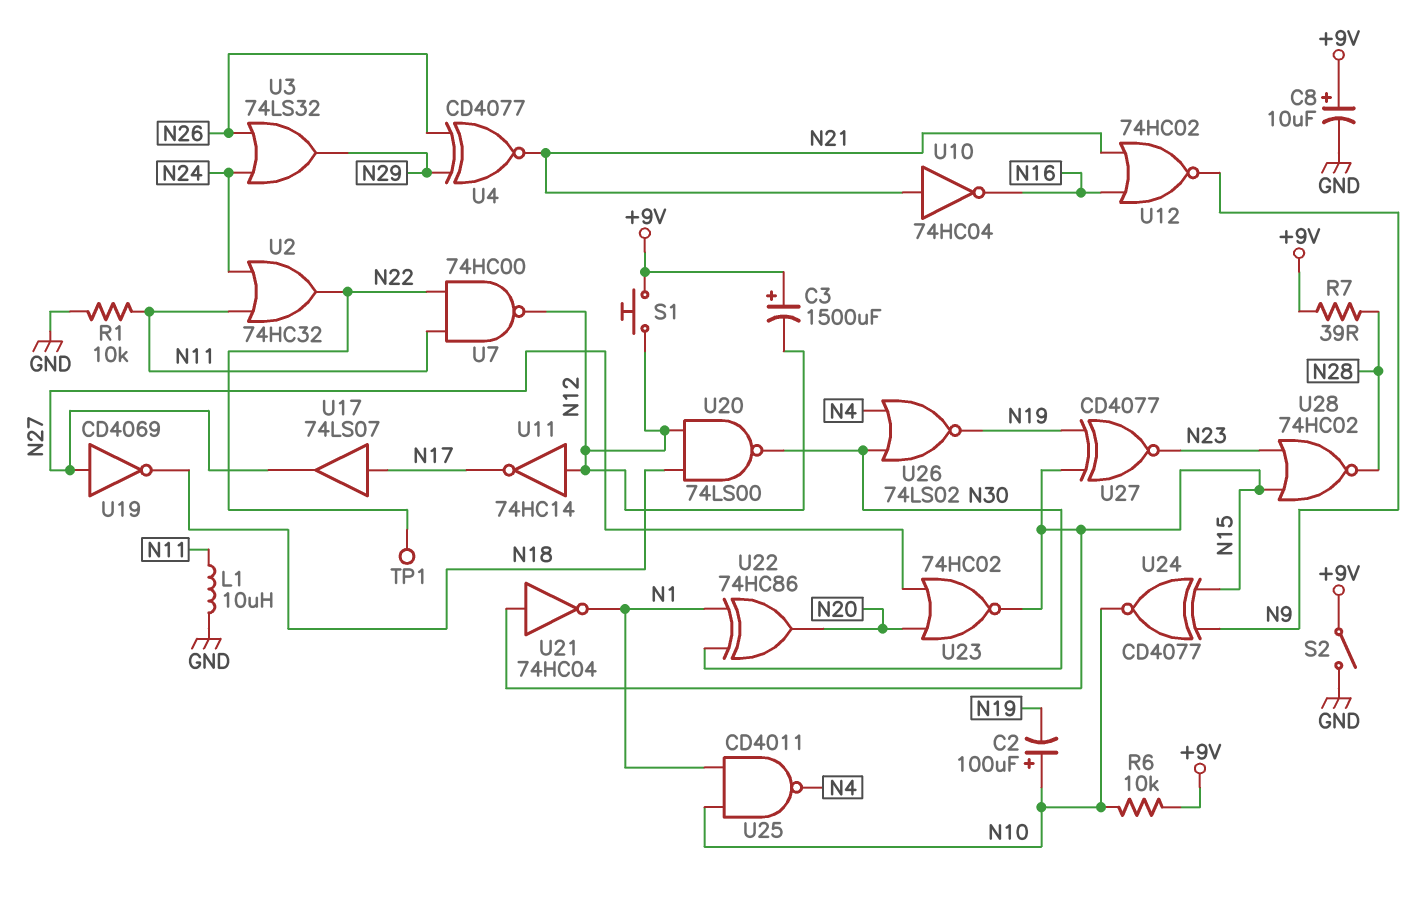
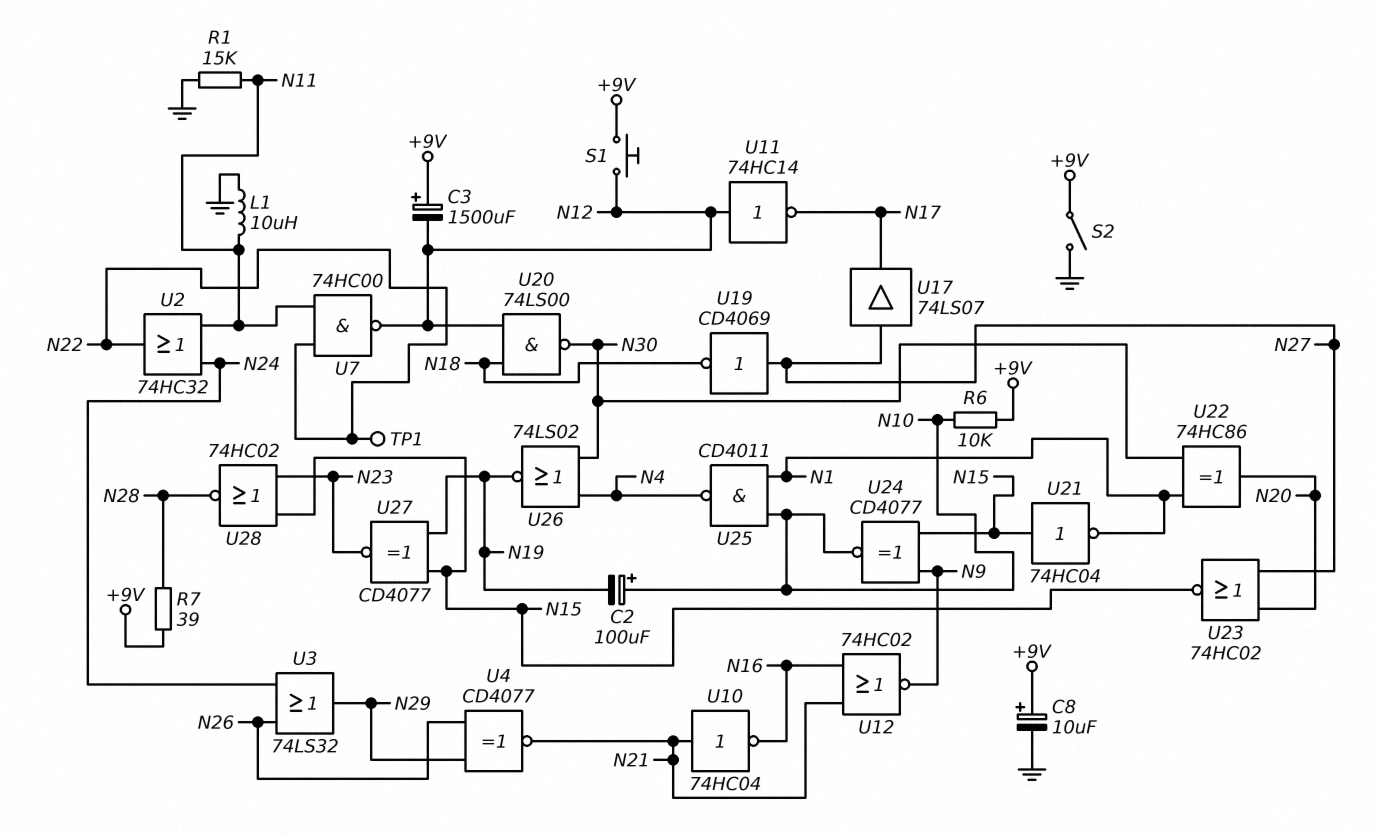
R1: 10k (GND, N11) -> 15k (GND, N11)
U17: buffer 74LS07 (in N17, out N27) -> buffer 74LS07 (in N27, out N17)

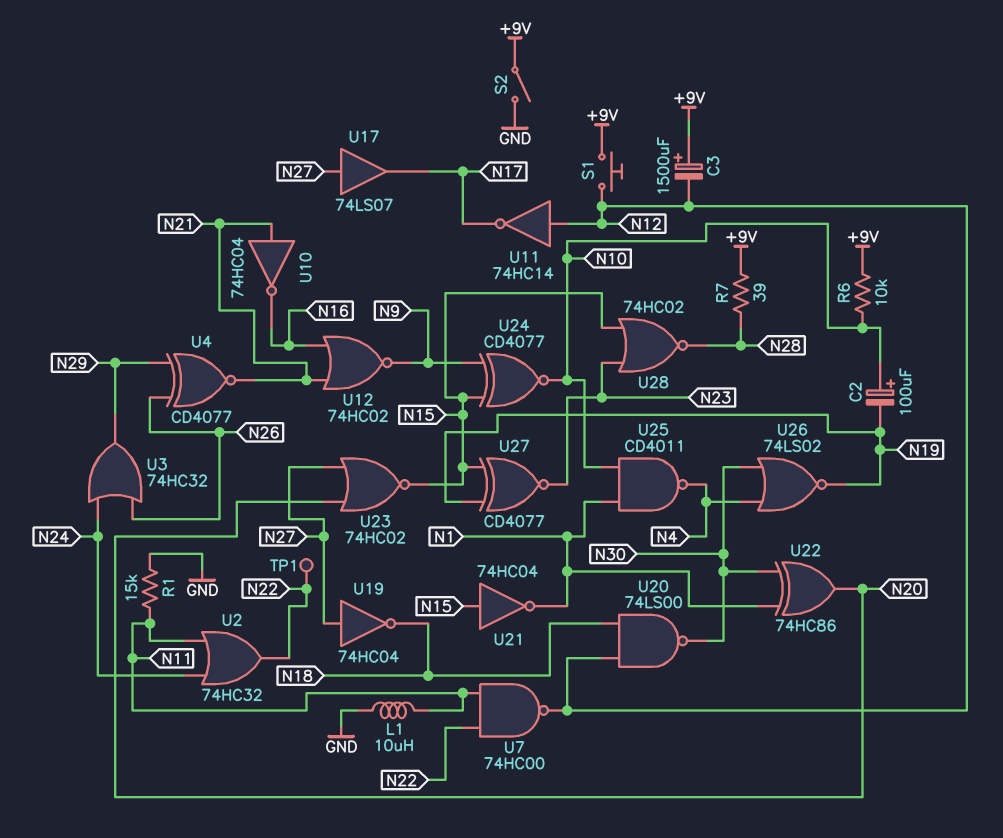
C8: 10uF (plus +9V, minus GND) -> none
U3: OR 74LS32 (in N24, in N26, out N29) -> OR 74HC32 (in N24, in N26, out N29)
U19: NOT CD4069 (in N27, out N18) -> NOT 74HC04 (in N27, out N18)

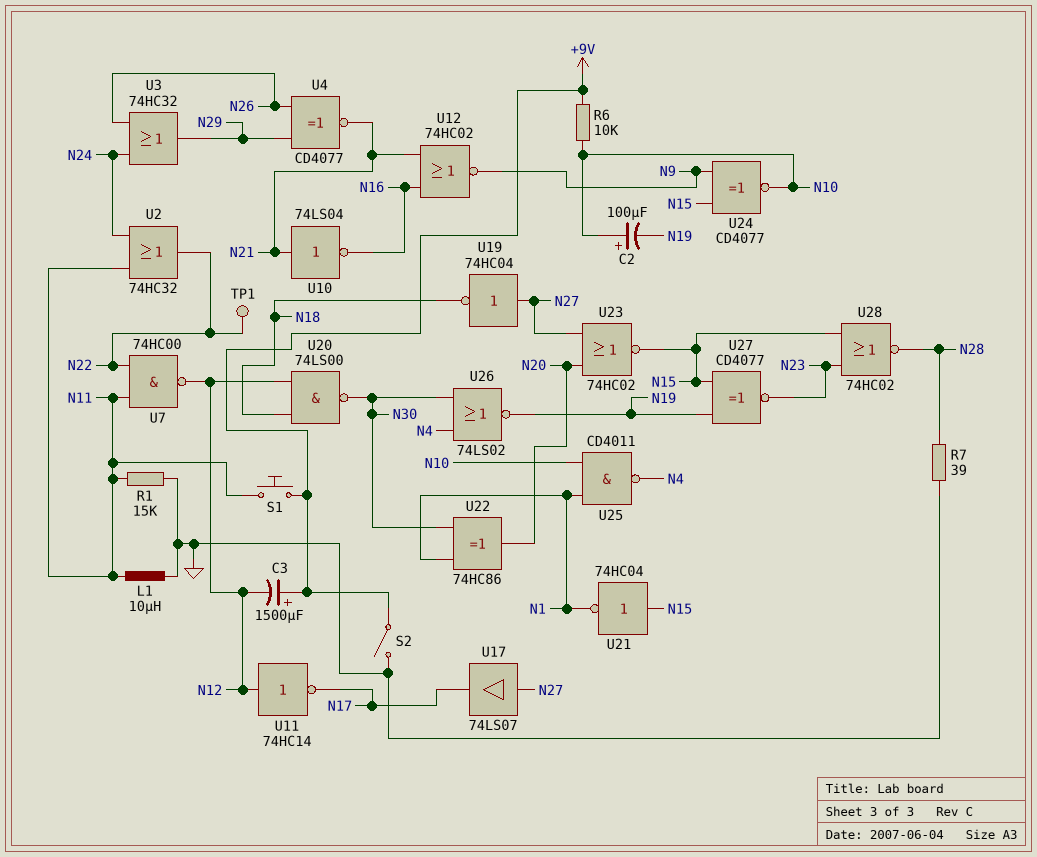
R7: 39 (+9V, N28) -> 39 (GND, N28)
S1: button (+9V, N12) -> button (+9V, N11)
U10: NOT 74HC04 (in N21, out N16) -> NOT 74LS04 (in N21, out N16)

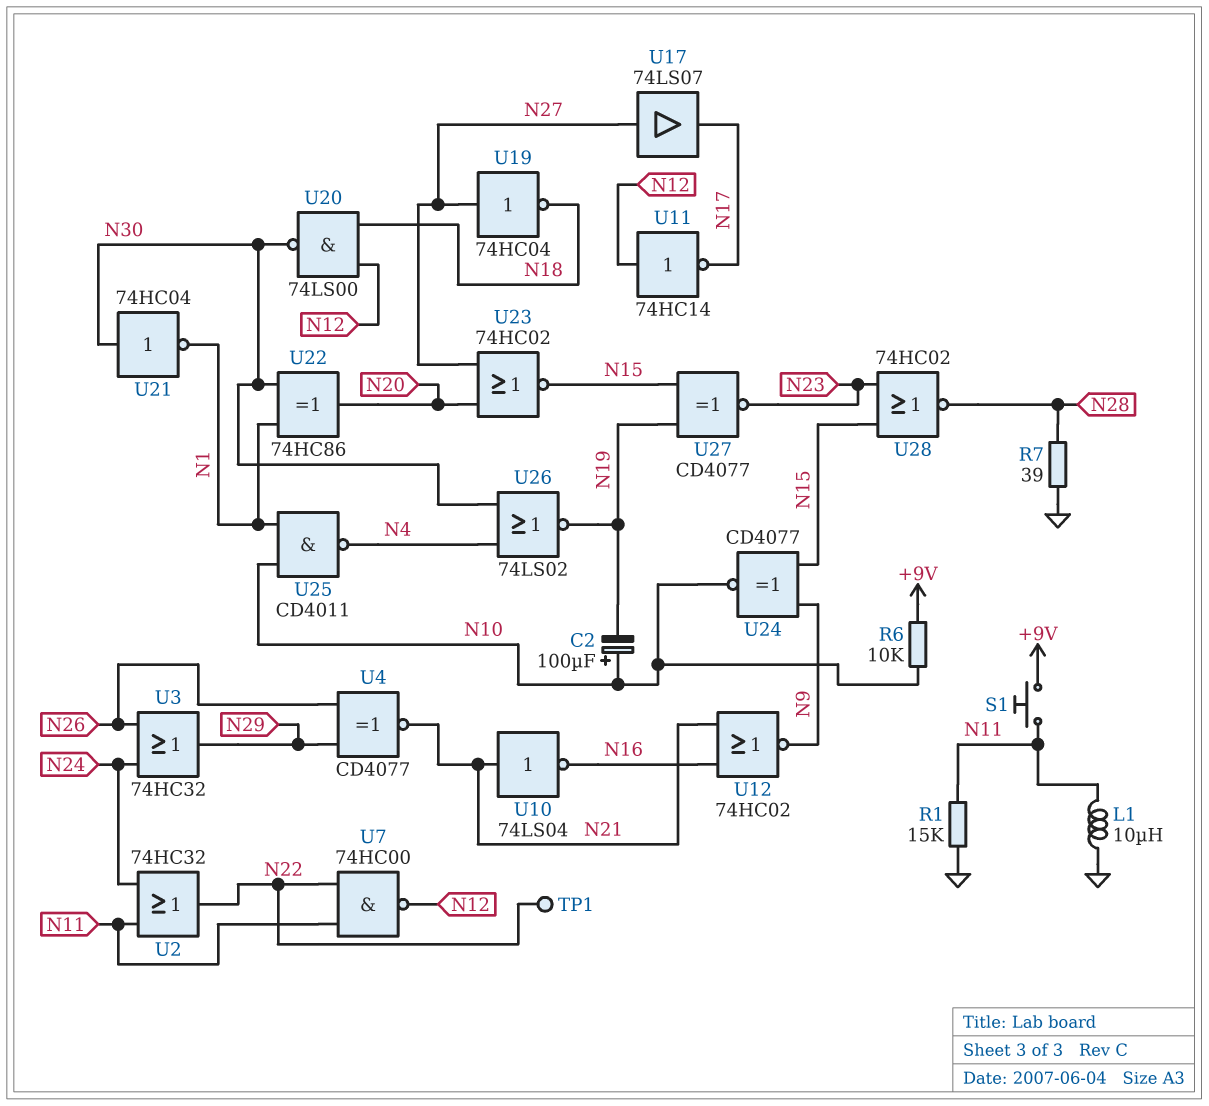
C3: 1500uF (plus +9V, minus N12) -> none
S2: switch (+9V, GND) -> none
U21: NOT 74HC04 (in N15, out N1) -> NOT 74HC04 (in N30, out N1)

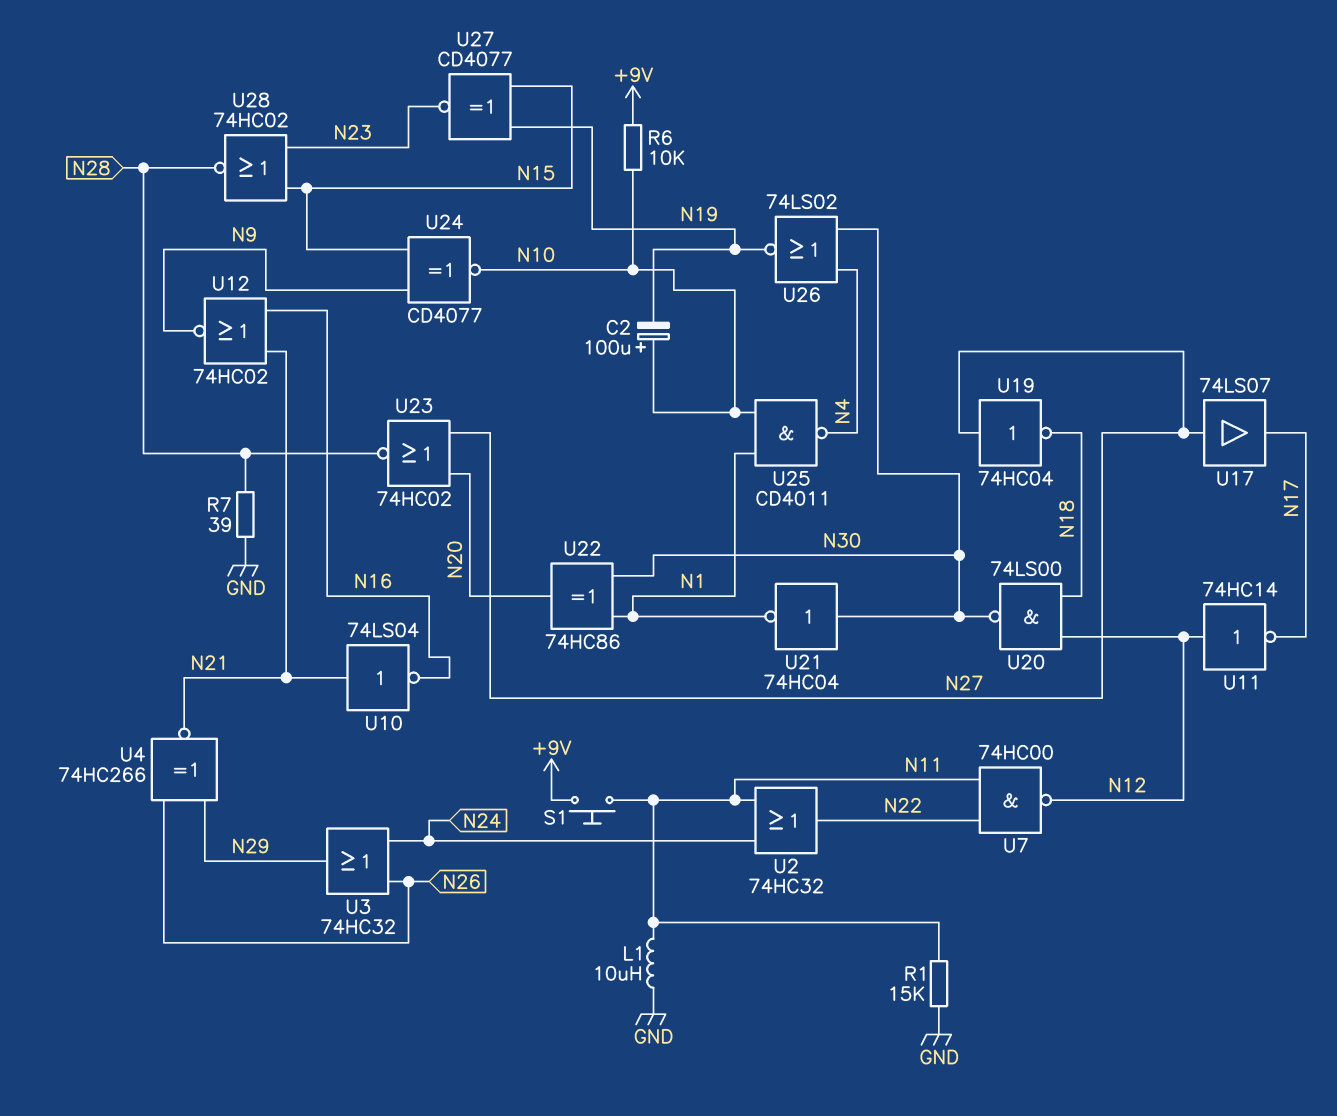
TP1: test point (N22) -> none
U4: XNOR CD4077 (in N26, in N29, out N21) -> XNOR 74HC266 (in N26, in N29, out N21)
U23: NOR 74HC02 (in N20, in N27, out N15) -> NOR 74HC02 (in N20, in N27, out N28)

